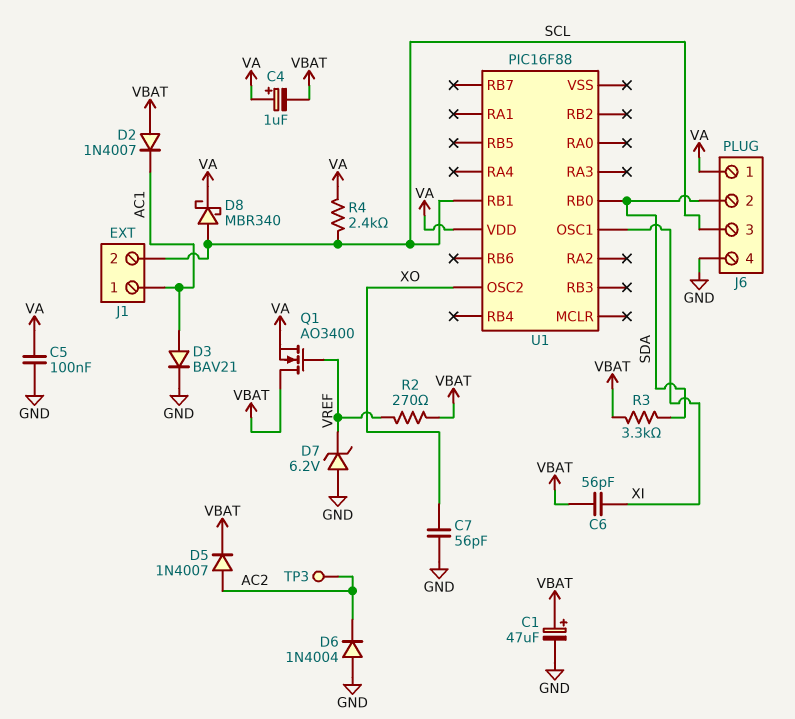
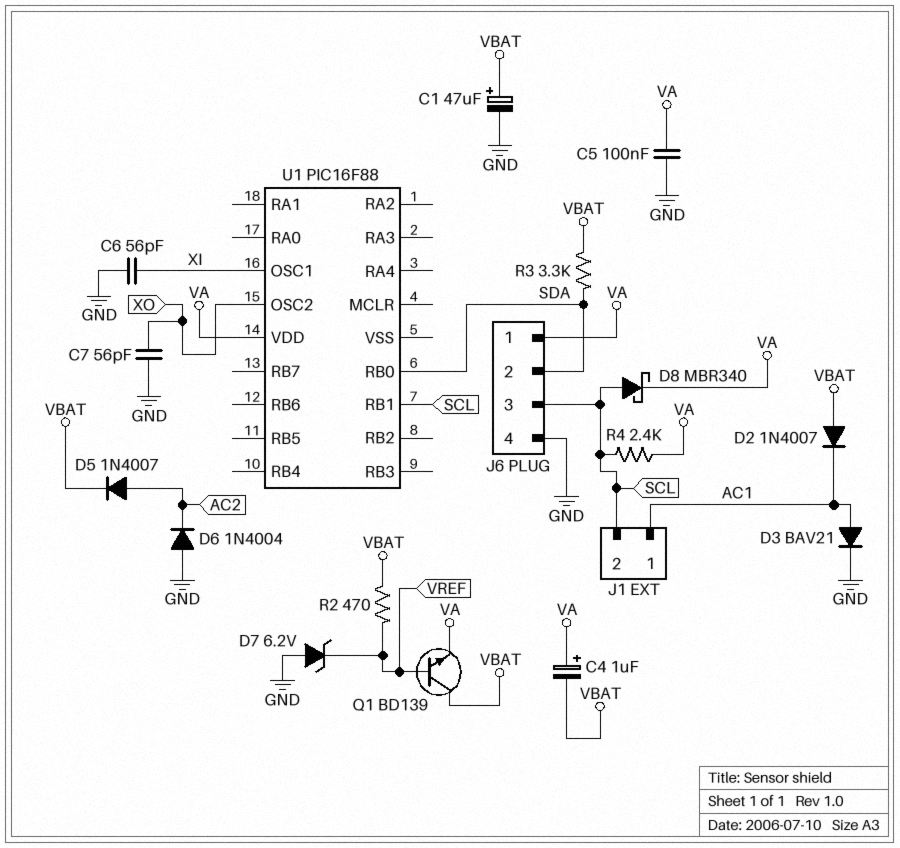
C6: 56pF (VBAT, XI) -> 56pF (GND, XI)
Q1: NMOS AO3400 (G VREF, D VBAT, S VA) -> NPN BD139 (B VREF, C VBAT, E VA)
R2: 270 (VBAT, VREF) -> 470 (VBAT, VREF)
TP3: test point (AC2) -> none

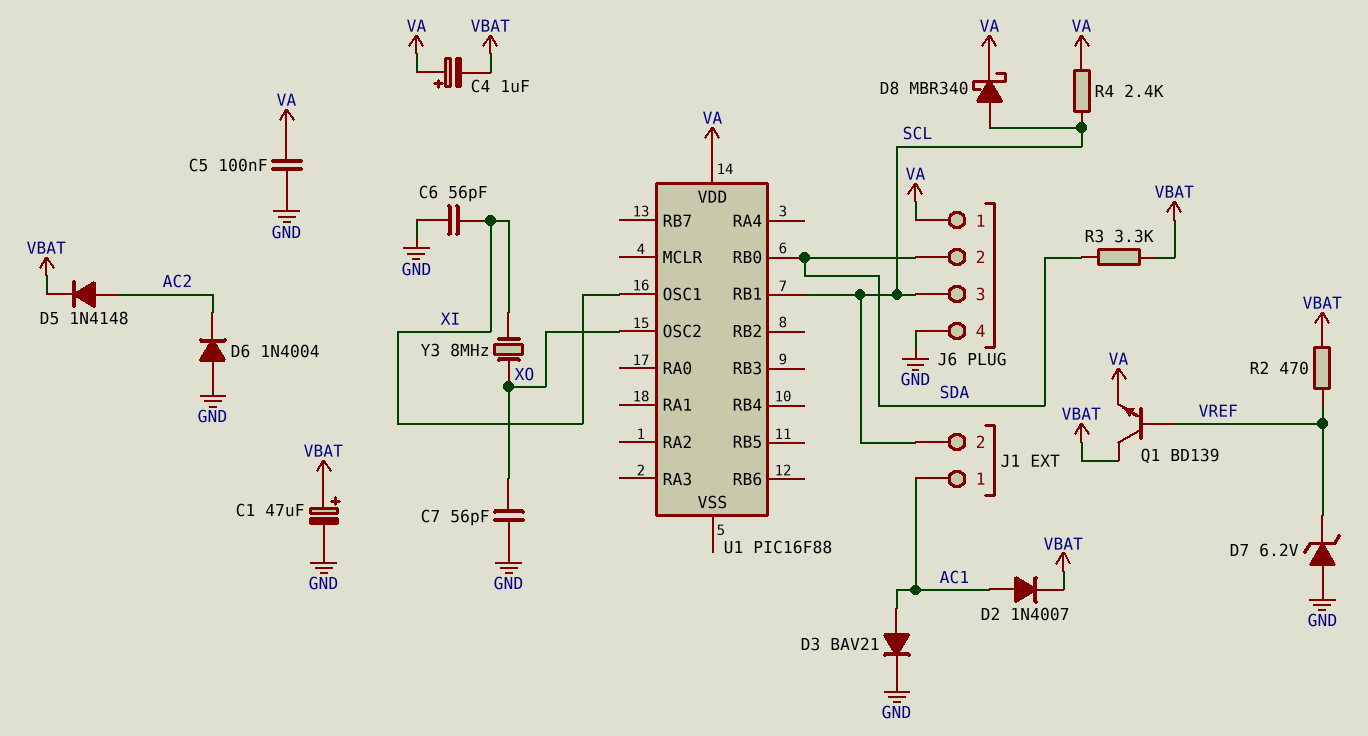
D2: diode 1N4007 (A VBAT, K AC1) -> diode 1N4007 (A AC1, K VBAT)
D5: diode 1N4007 (A AC2, K VBAT) -> diode 1N4148 (A AC2, K VBAT)
Y3: none -> 8MHz (XI, XO)

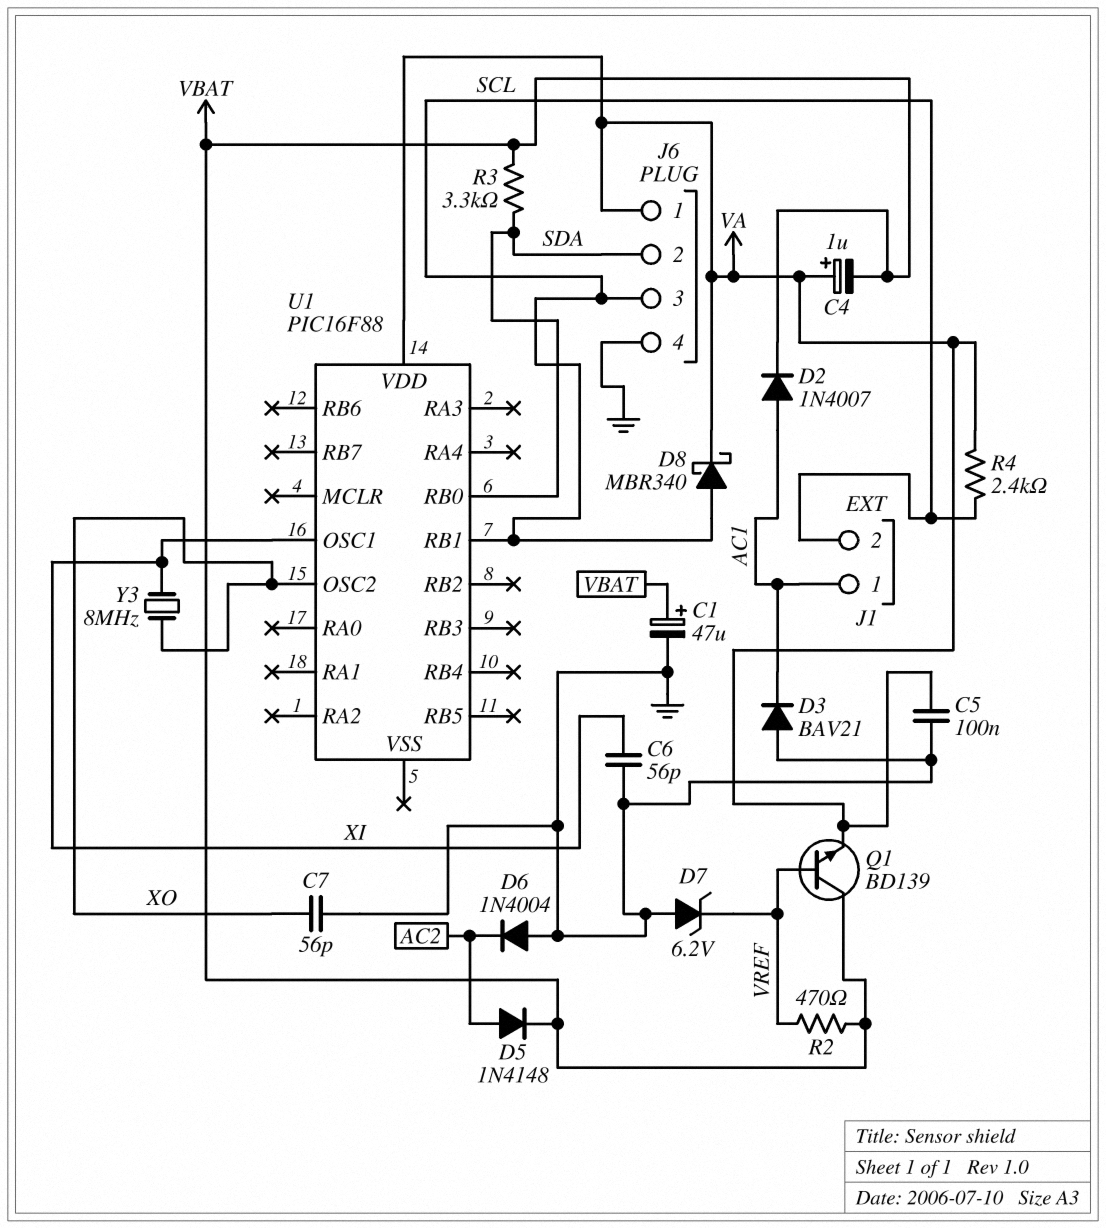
D3: diode BAV21 (A AC1, K GND) -> diode BAV21 (A GND, K AC1)

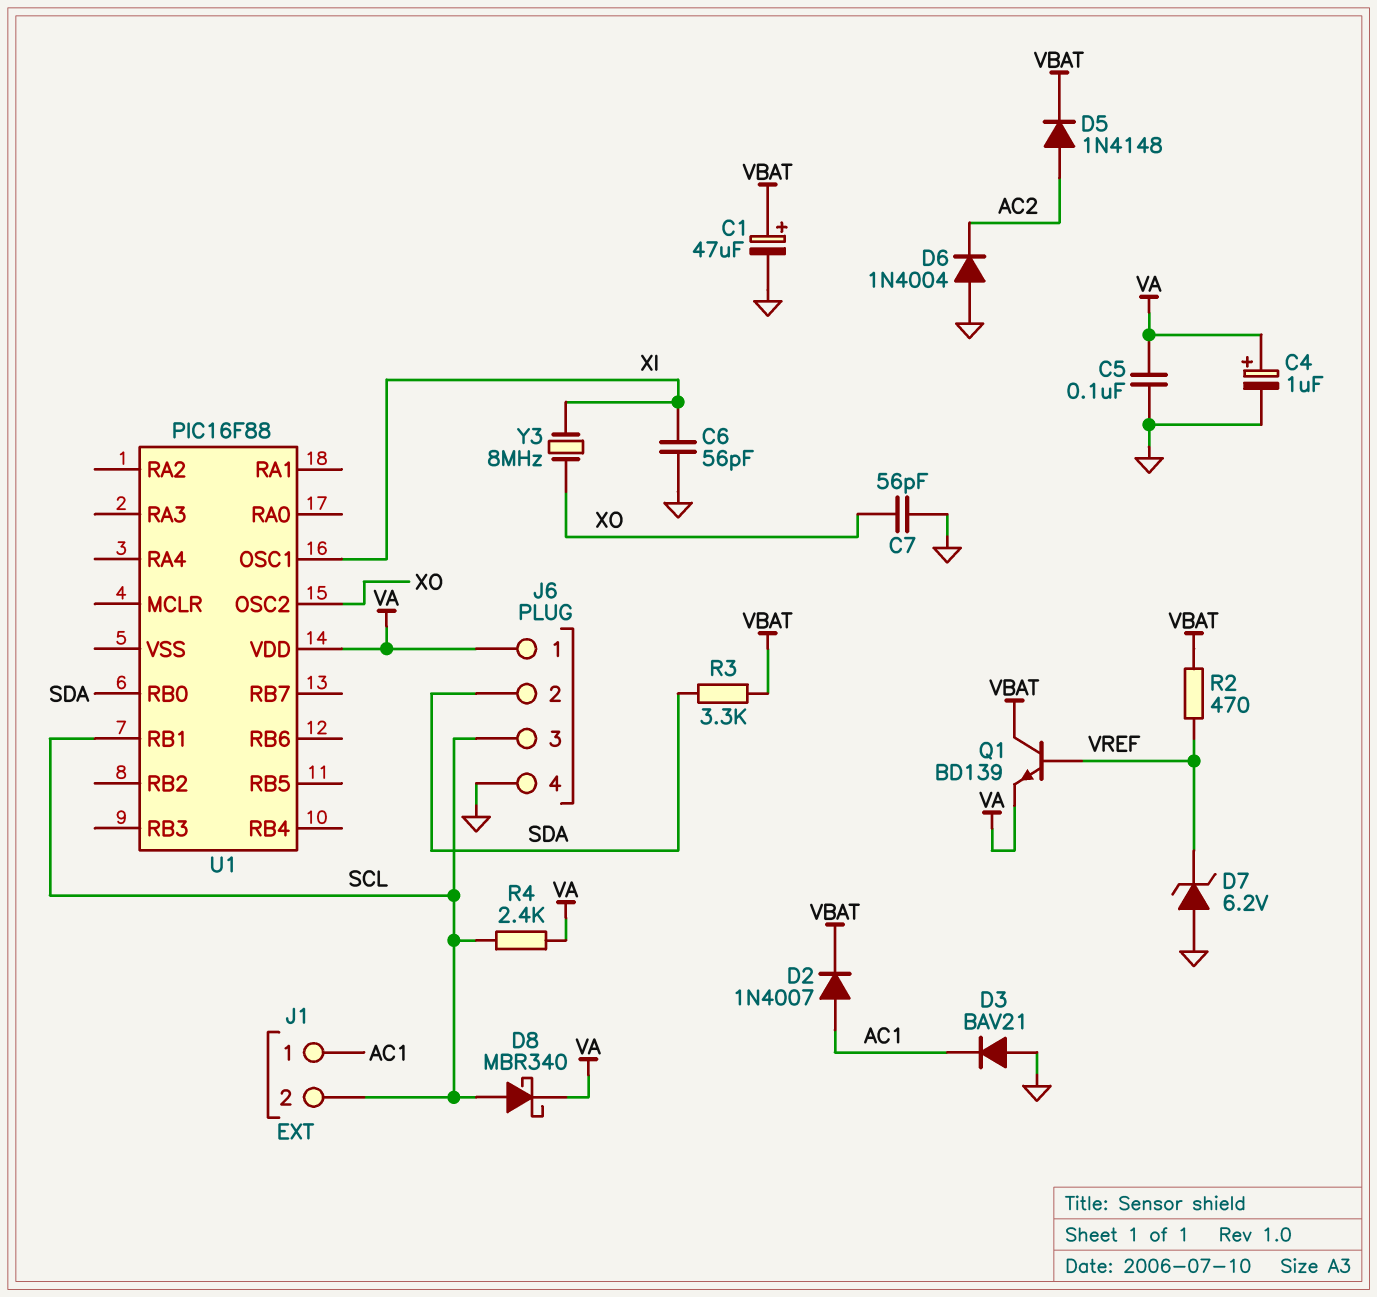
C4: 1uF (plus VA, minus VBAT) -> 1uF (plus VA, minus GND)

